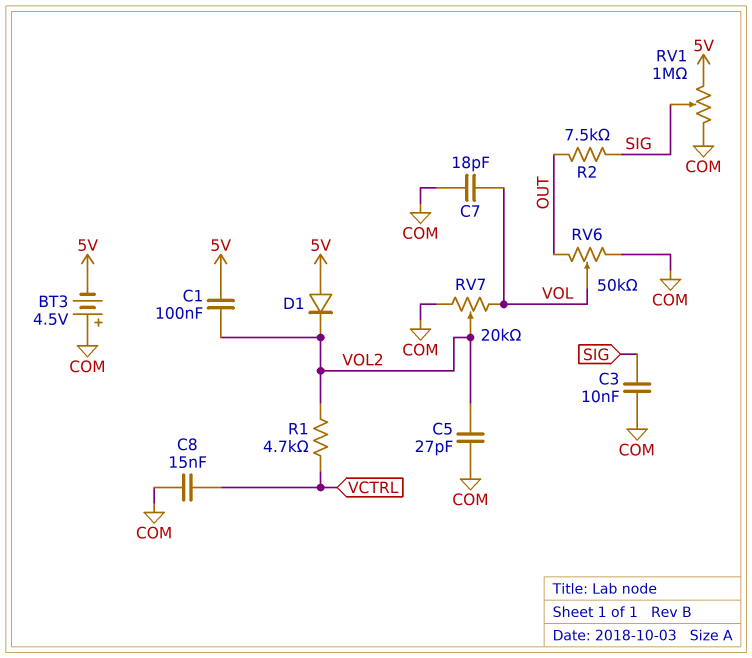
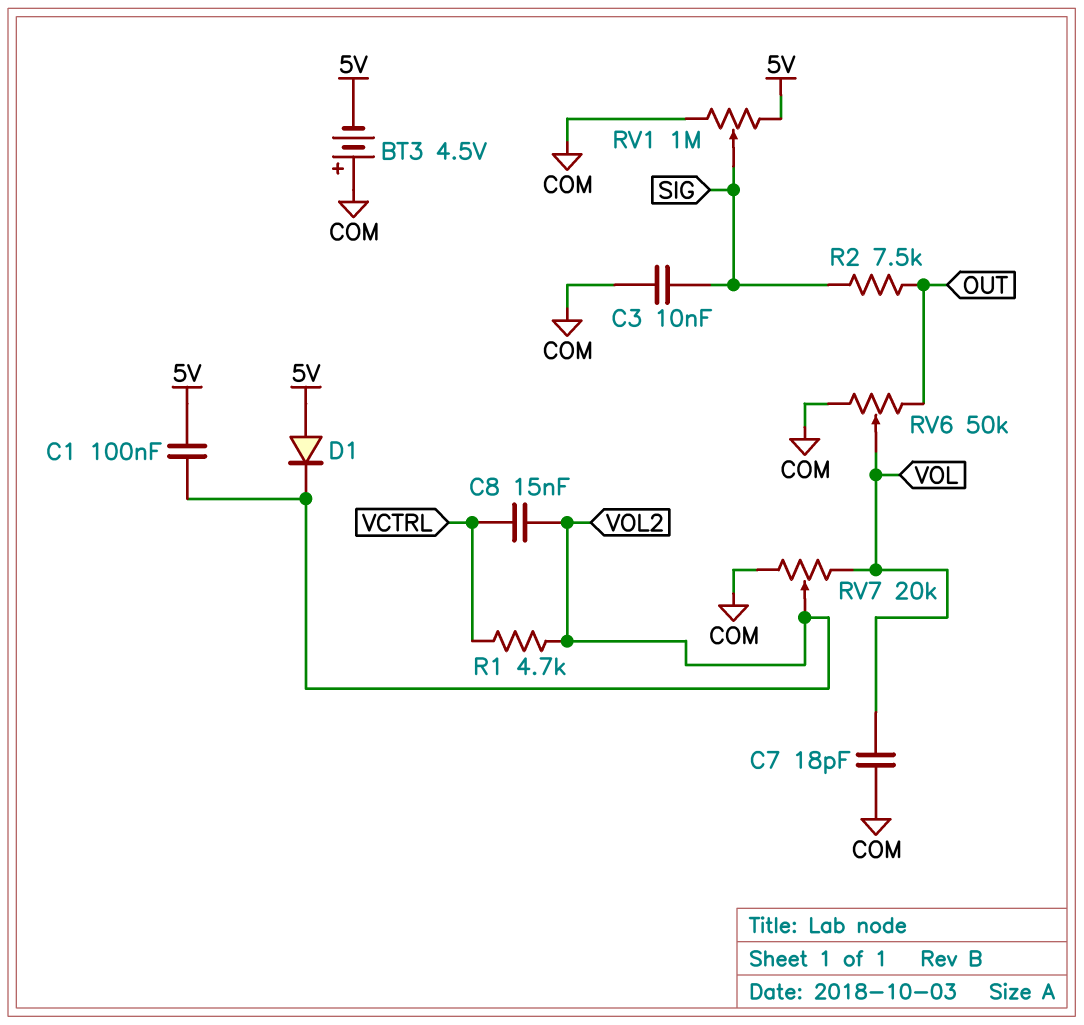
C5: 27pF (COM, VOL2) -> none
C8: 15nF (COM, VCTRL) -> 15nF (VCTRL, VOL2)

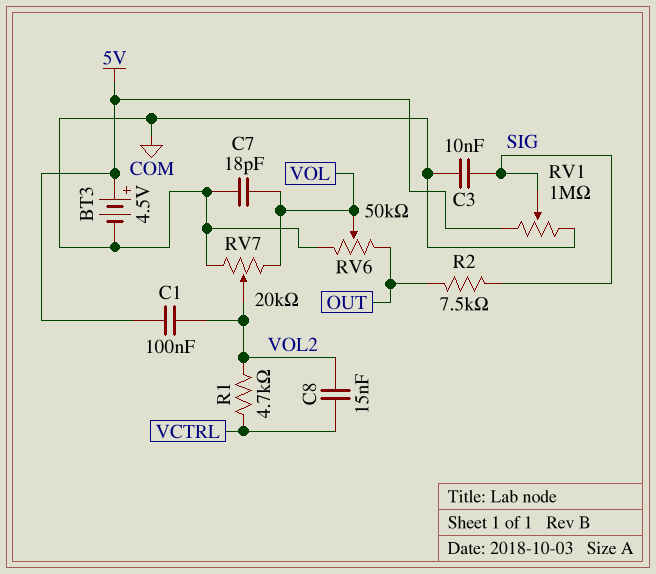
BT3: 4.5V (plus COM, minus 5V) -> 4.5V (plus 5V, minus COM)
D1: diode (A 5V, K VOL2) -> none

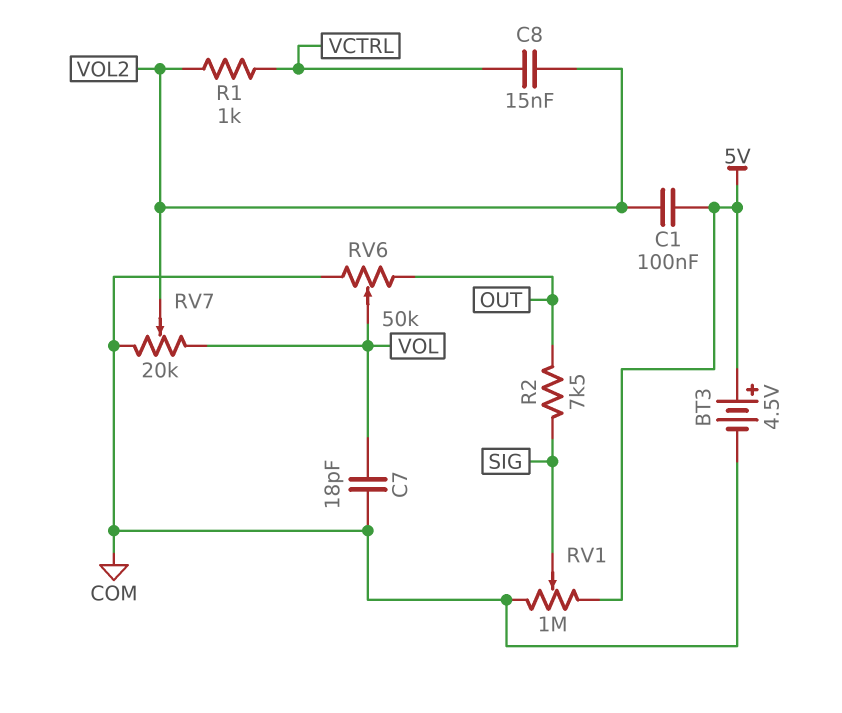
C3: 10nF (COM, SIG) -> none
R1: 4.7k (VCTRL, VOL2) -> 1k (VCTRL, VOL2)

